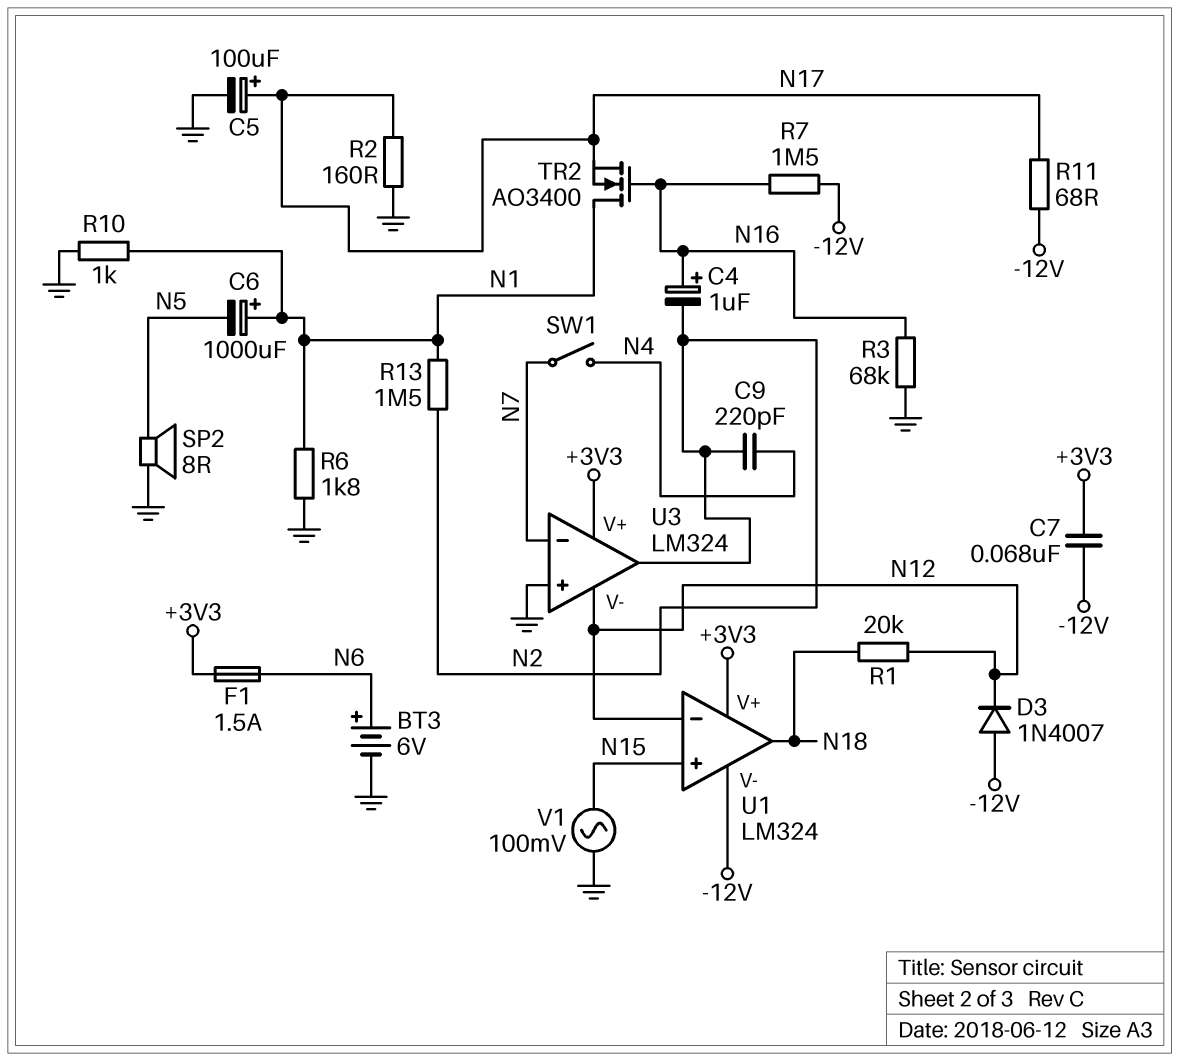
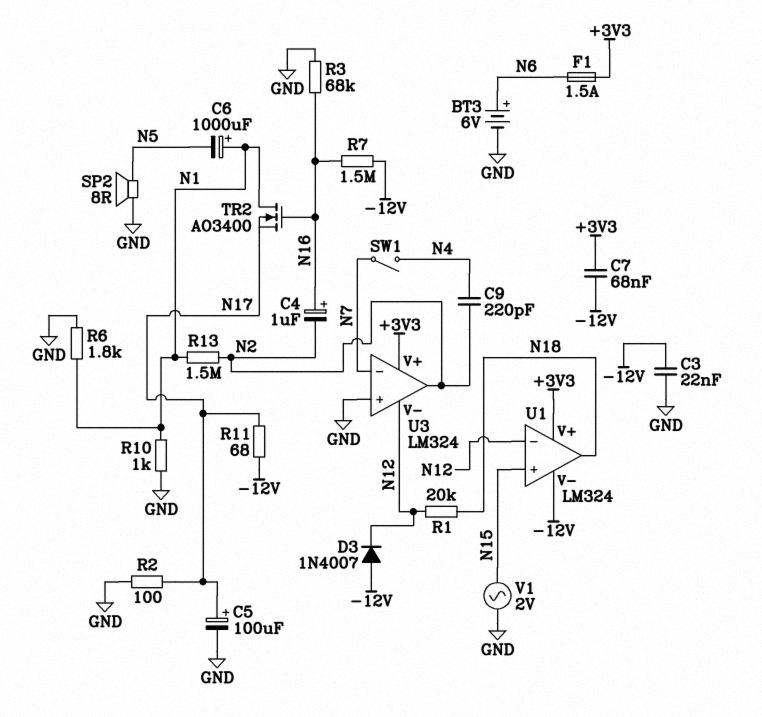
C3: none -> 22nF (-12V, GND)
R2: 160 (GND, N17) -> 100 (GND, N17)
V1: AC 100mV (GND, N15) -> AC 2V (GND, N15)

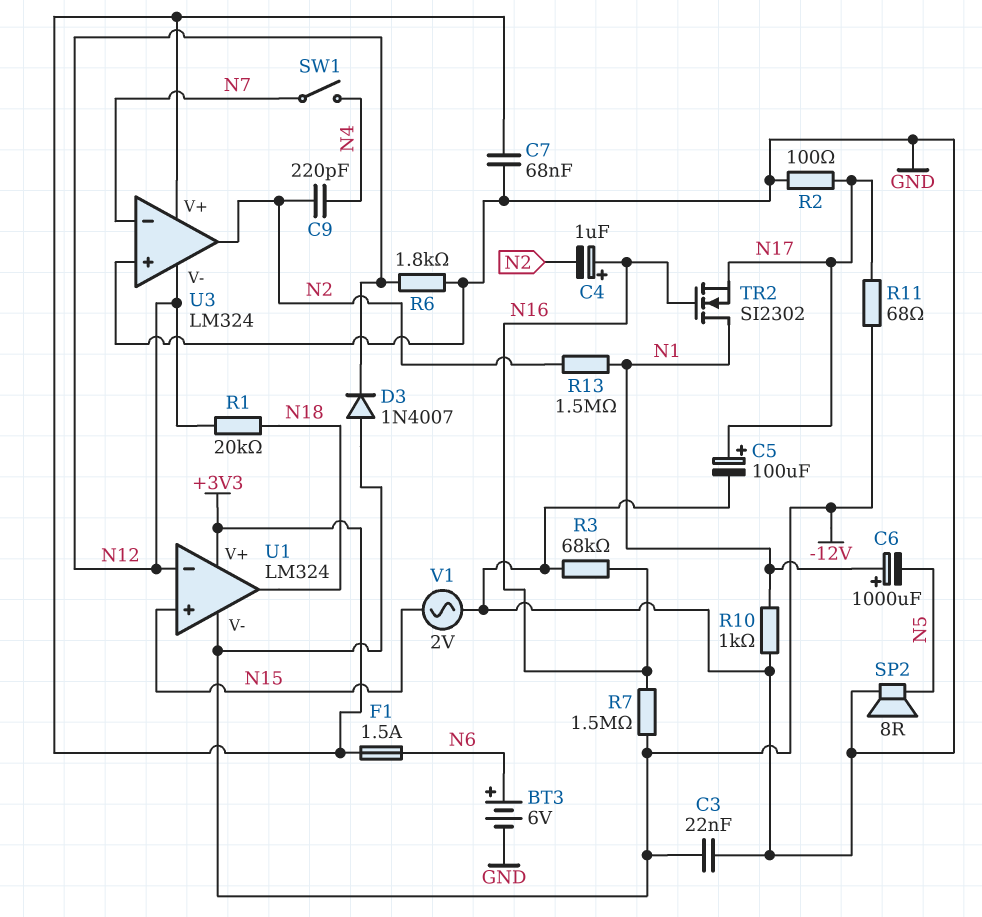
C7: 68nF (+3V3, -12V) -> 68nF (+3V3, GND)
R6: 1.8k (GND, N1) -> 1.8k (GND, N12)
TR2: NMOS AO3400 (G N16, D N1, S N17) -> NMOS SI2302 (G N16, D N1, S N17)

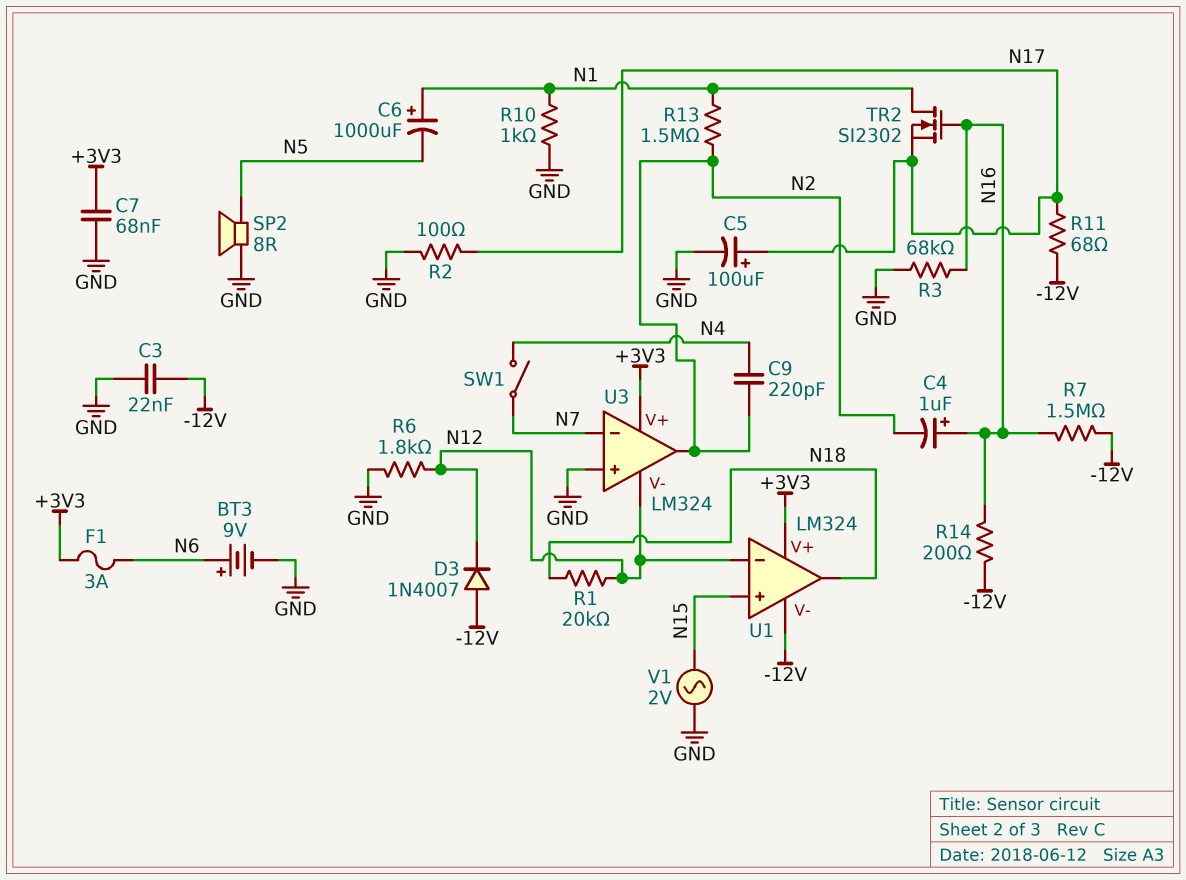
BT3: 6V (plus N6, minus GND) -> 9V (plus N6, minus GND)
F1: 1.5A (+3V3, N6) -> 3A (+3V3, N6)
R14: none -> 200 (-12V, N16)

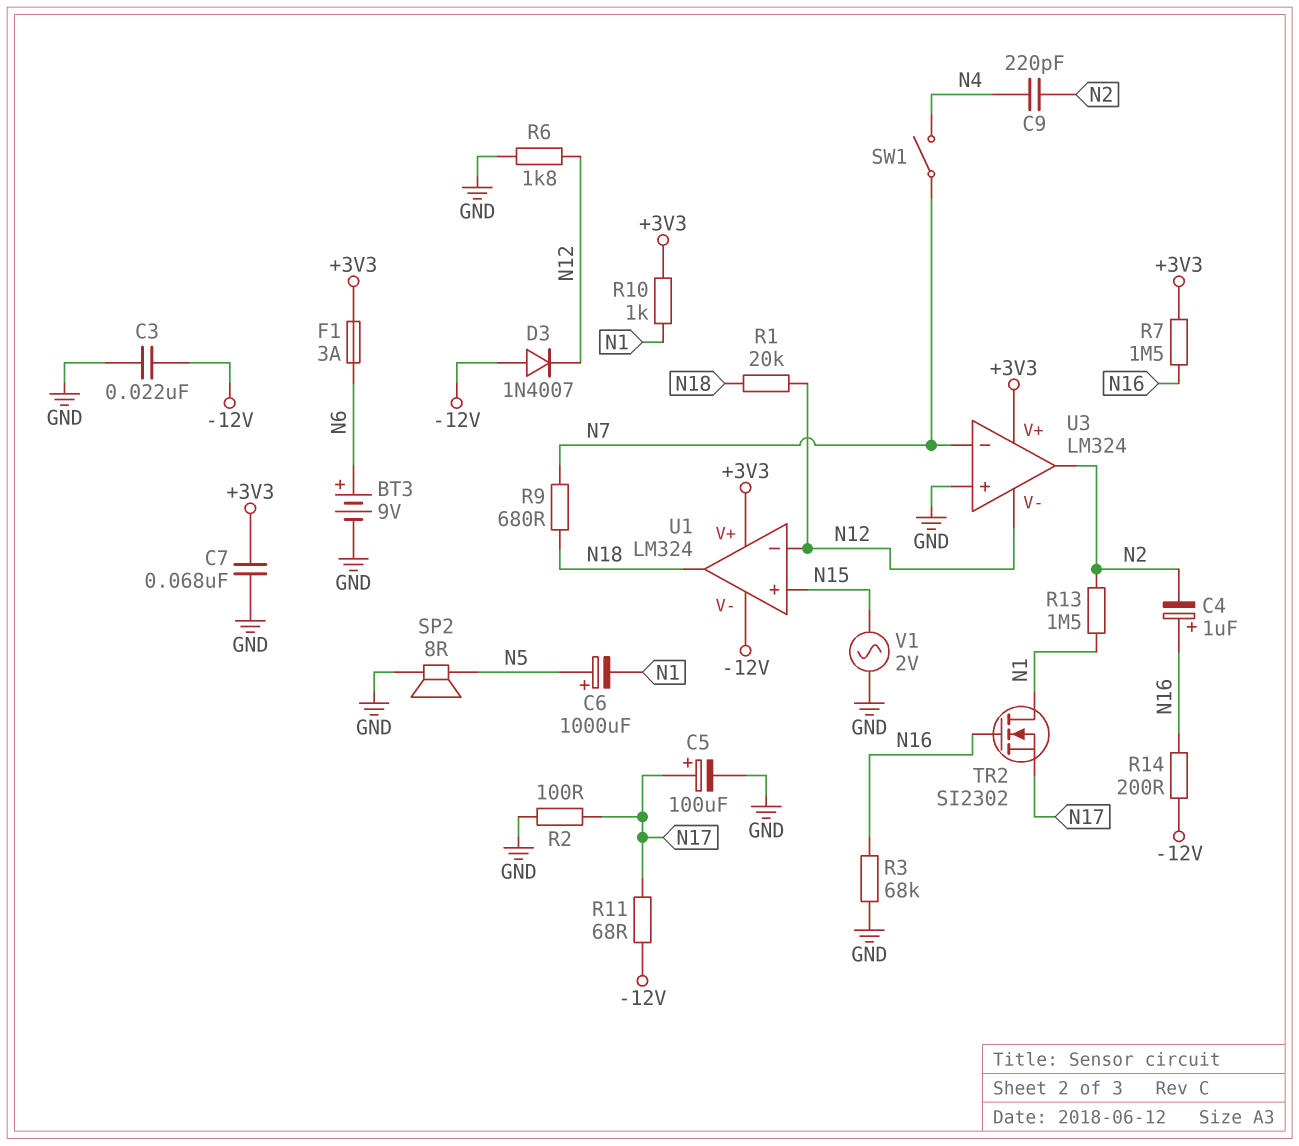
C6: 1000uF (plus N1, minus N5) -> 1000uF (plus N5, minus N1)
R7: 1.5M (-12V, N16) -> 1.5M (+3V3, N16)
R9: none -> 680 (N7, N18)
R10: 1k (GND, N1) -> 1k (+3V3, N1)

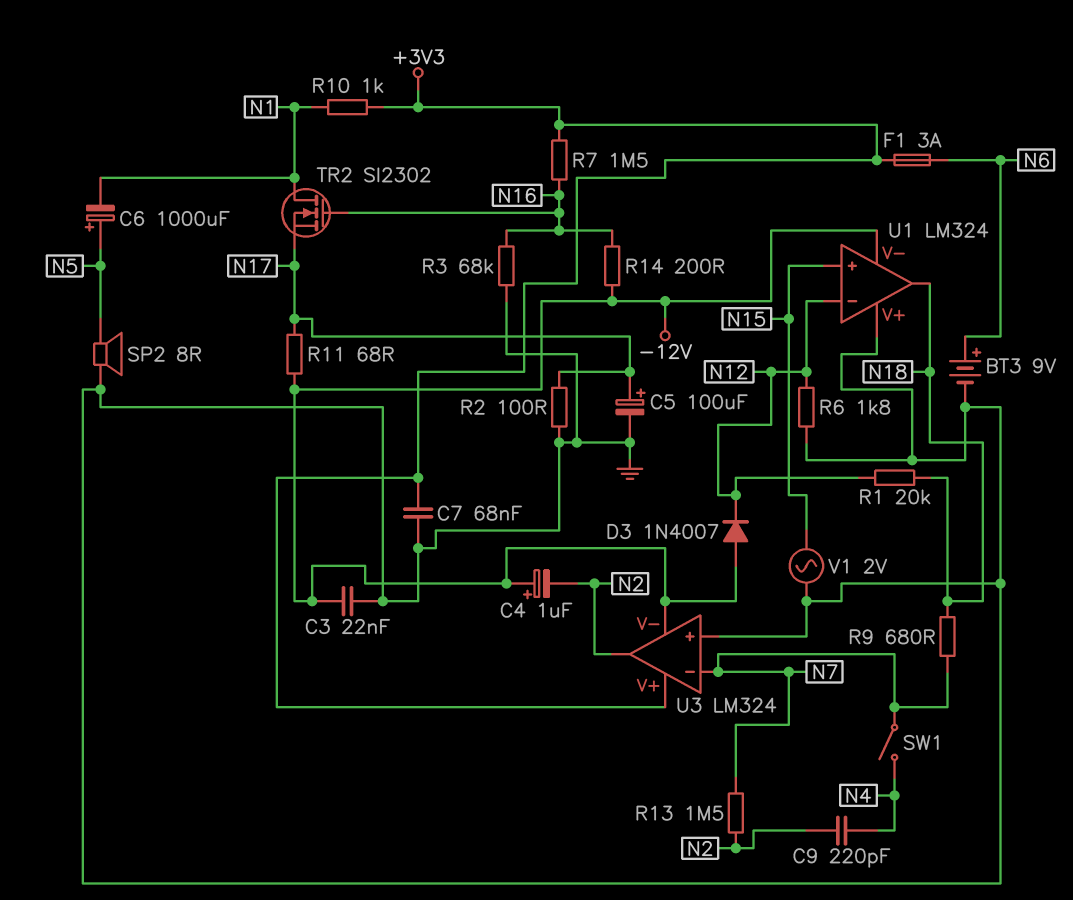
C4: 1uF (plus N16, minus N2) -> 1uF (plus -12V, minus N2)
R13: 1.5M (N1, N2) -> 1.5M (N2, N7)
U1 pin V+: +3V3 -> GND
U3 pin V-: N12 -> -12V

